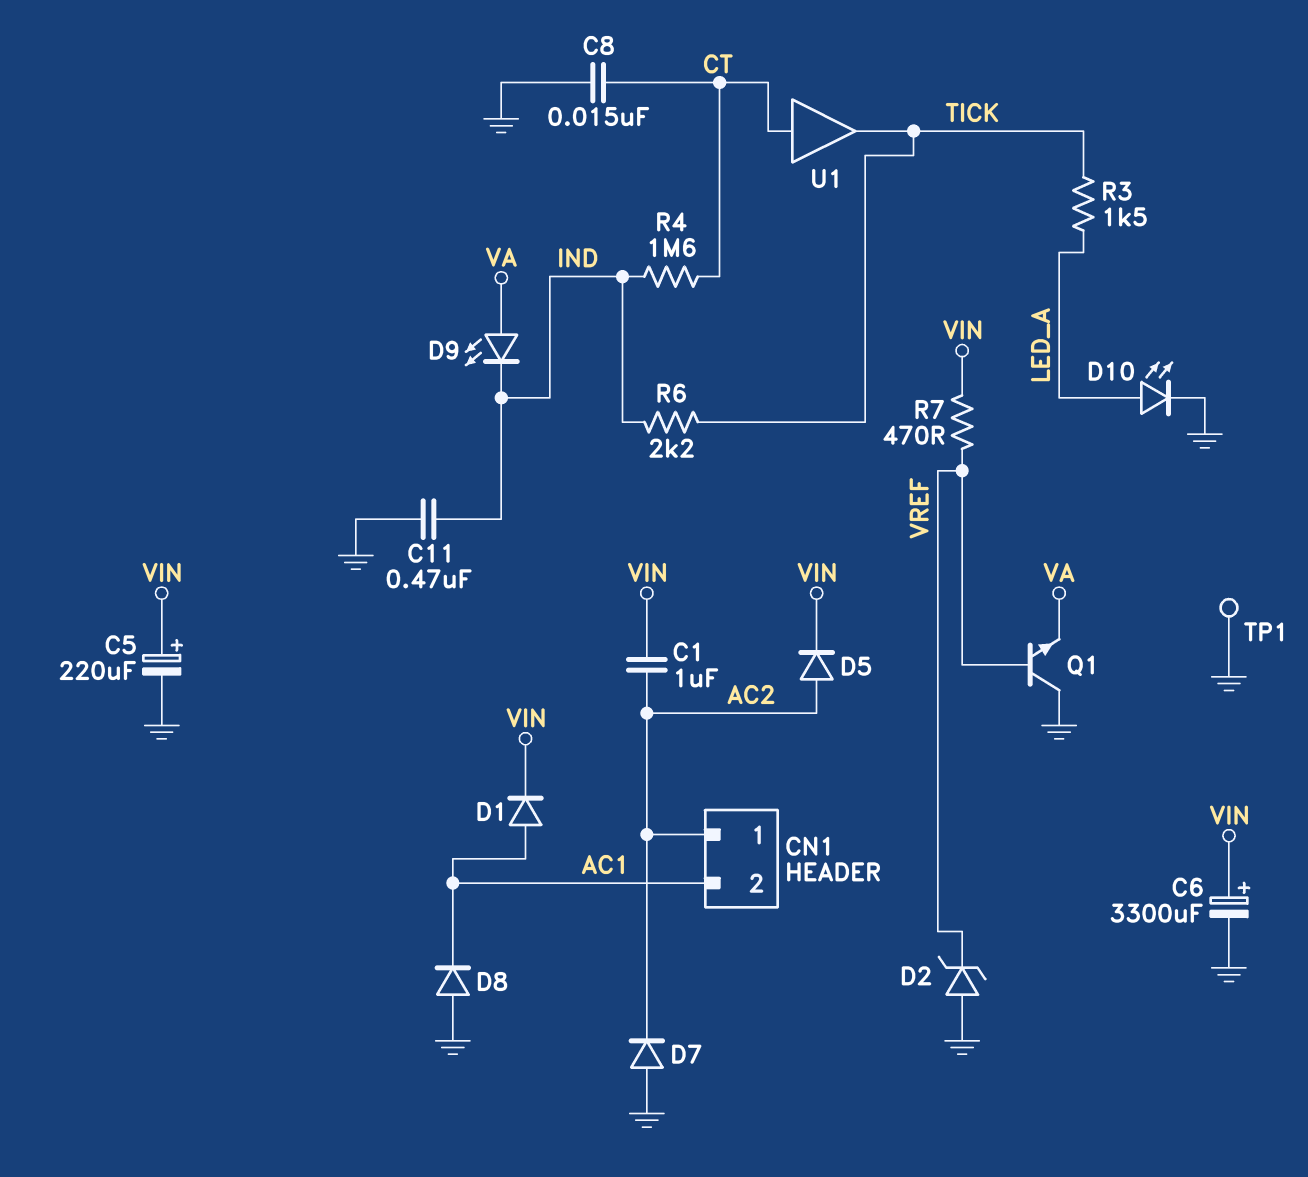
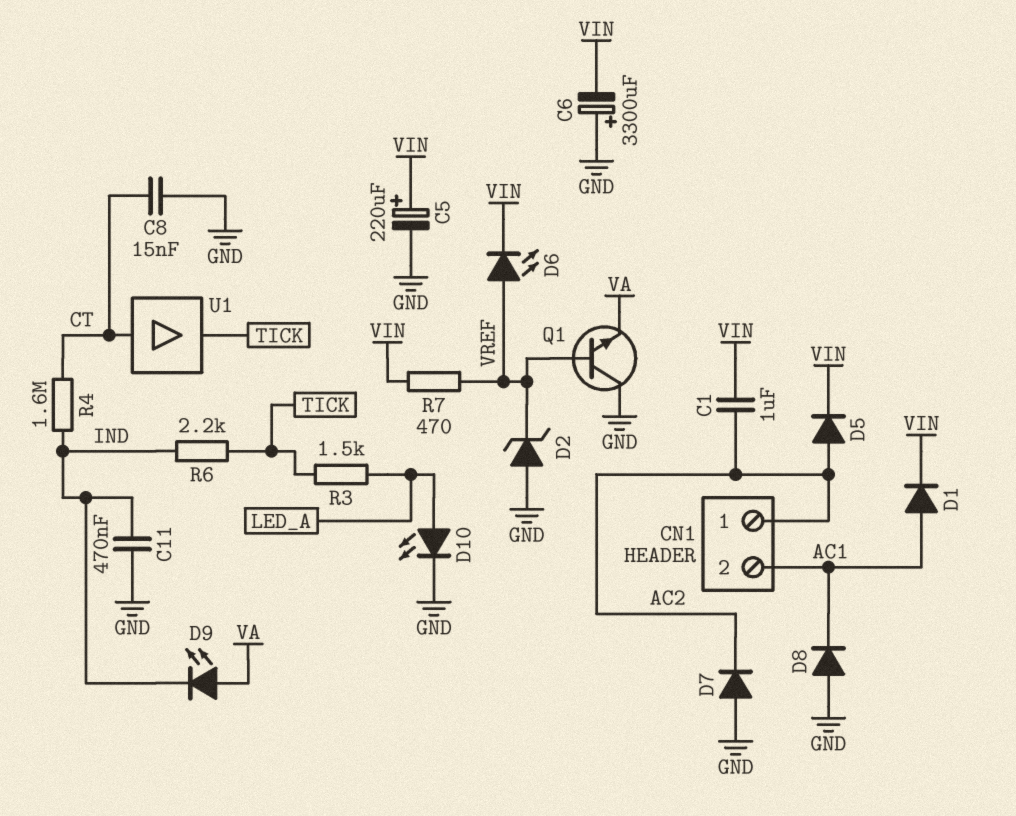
C6: 3300uF (plus VIN, minus GND) -> 3300uF (plus GND, minus VIN)
D6: none -> LED (A VREF, K VIN)
TP1: test point (GND) -> none

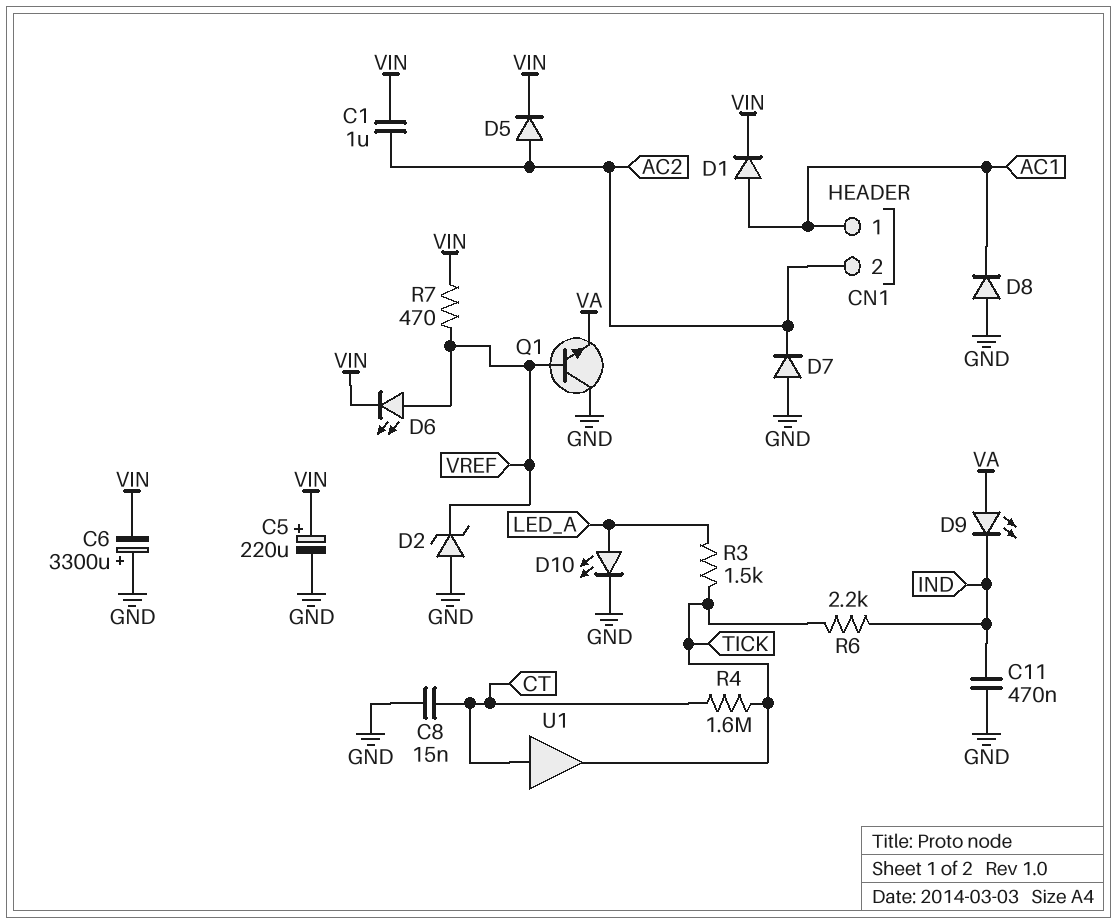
CN1 pin 1: AC2 -> AC1
CN1 pin 2: AC1 -> AC2
R4: 1.6M (CT, IND) -> 1.6M (CT, TICK)

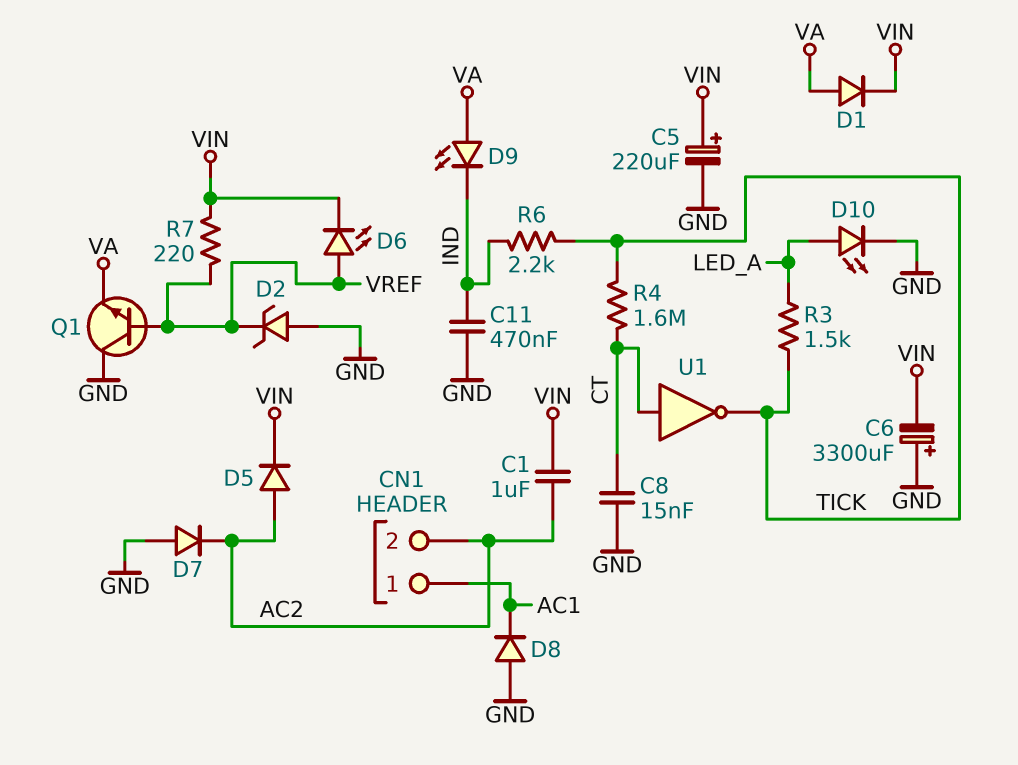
D1: diode (A AC1, K VIN) -> diode (A VA, K VIN)
R7: 470 (VIN, VREF) -> 220 (VIN, VREF)
U1: buffer (in CT, out TICK) -> NOT (in CT, out TICK)

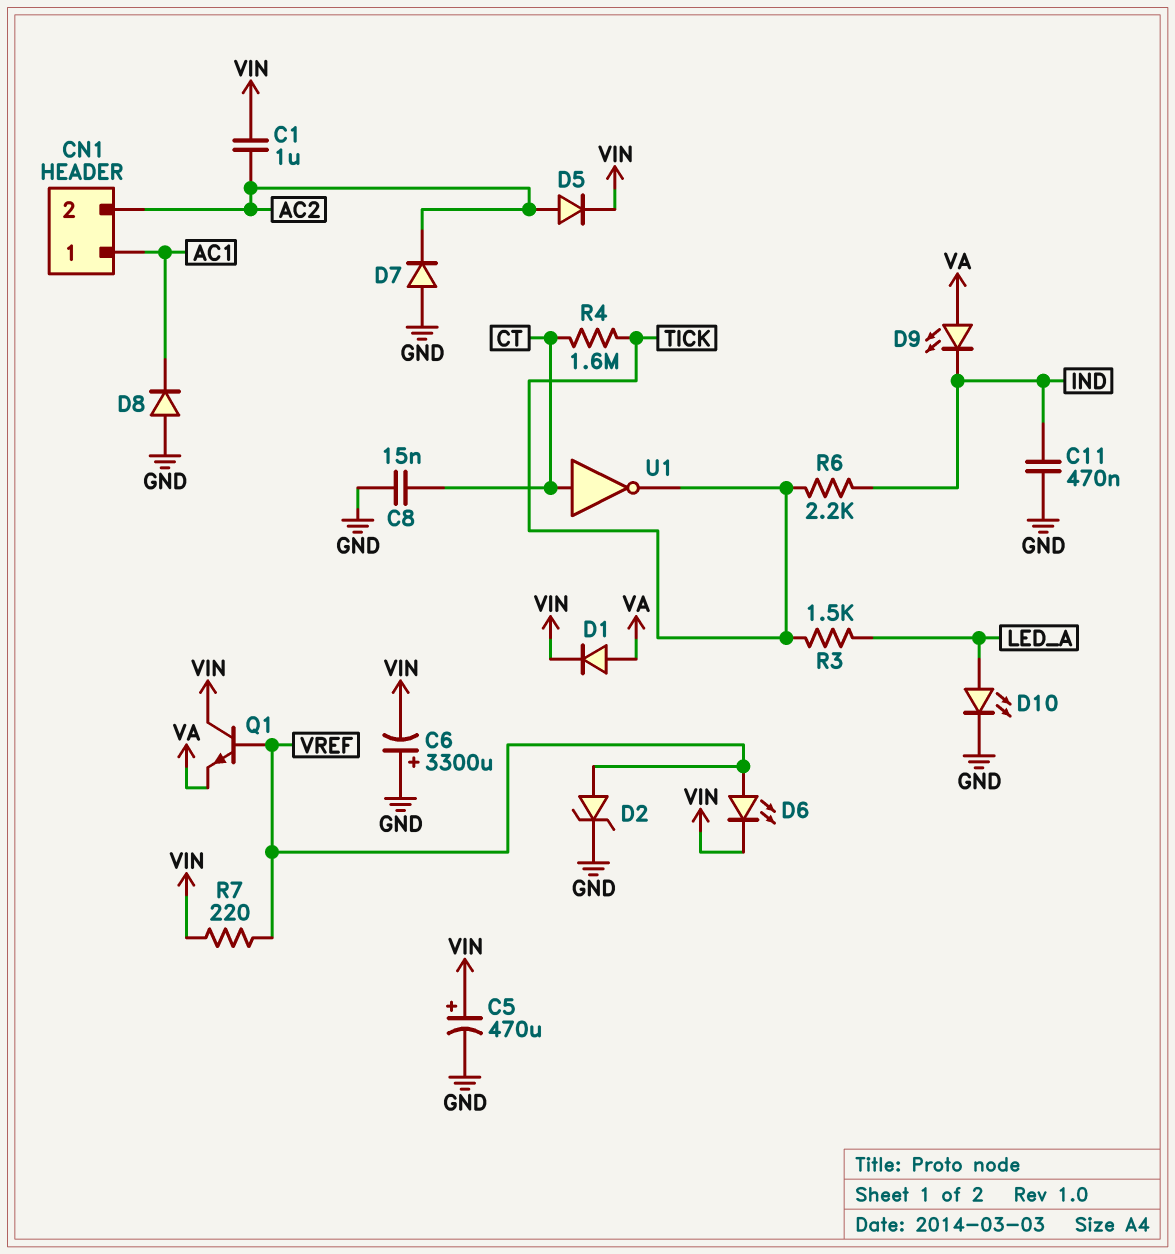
C5: 220uF (plus VIN, minus GND) -> 470uF (plus VIN, minus GND)
D2: zener (A GND, K VREF) -> zener (A VREF, K GND)
Q1: NPN (B VREF, C GND, E VA) -> NPN (B VREF, C VIN, E VA)

